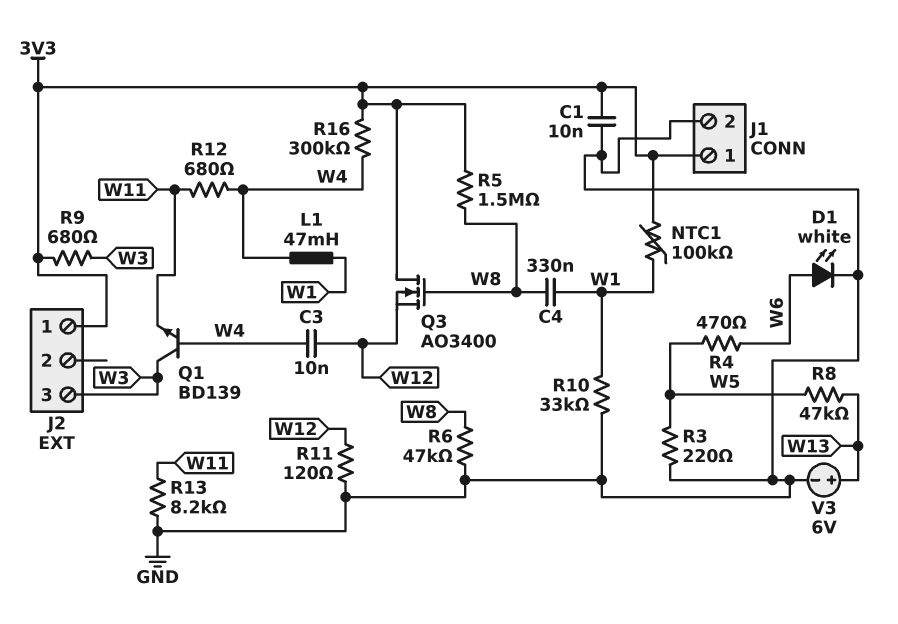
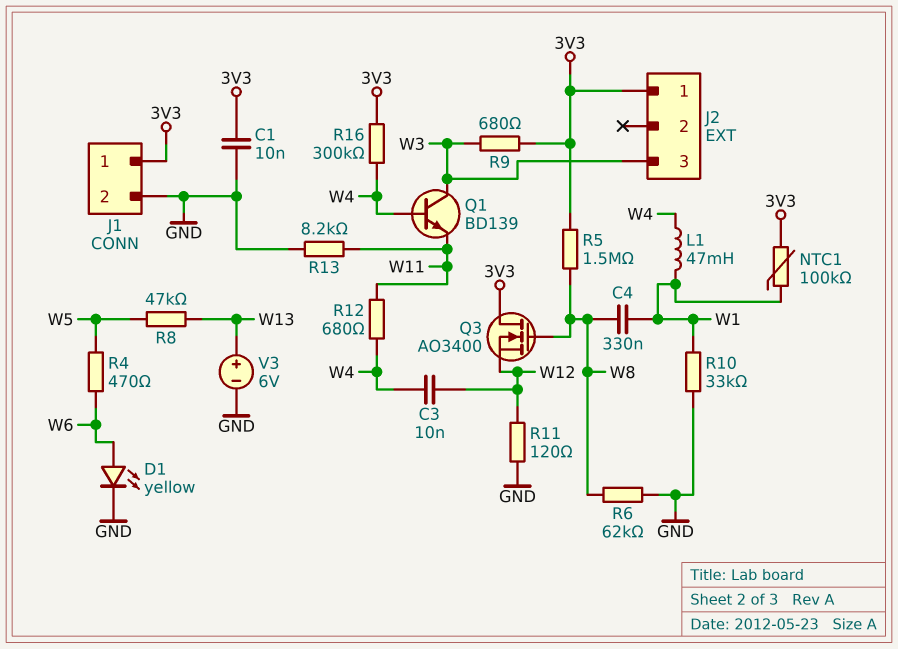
D1: LED white (A W6, K GND) -> LED yellow (A W6, K GND)
R3: 220 (GND, W5) -> none
R6: 47k (GND, W8) -> 62k (GND, W8)

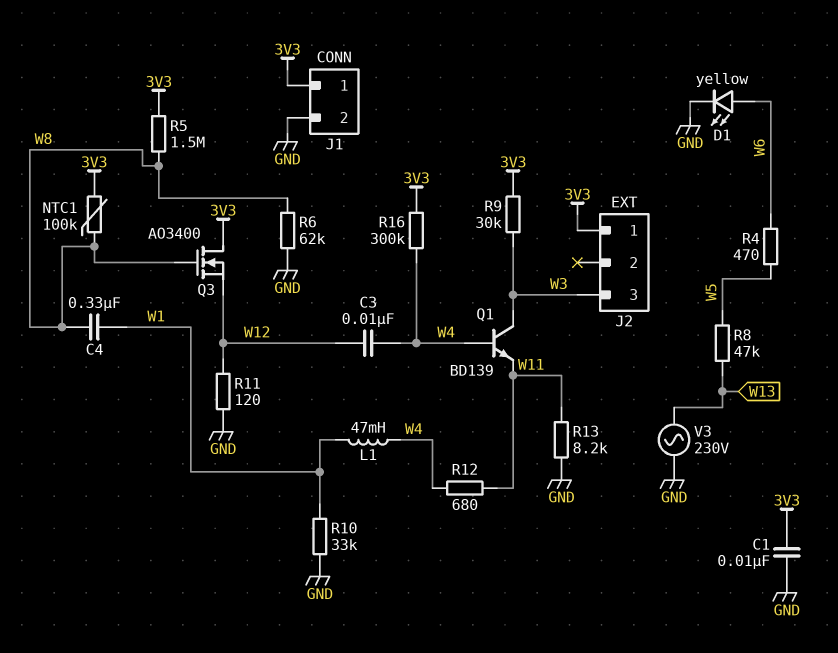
NTC1: 100k (3V3, W1) -> 100k (3V3, W8)
R9: 680 (3V3, W3) -> 30k (3V3, W3)
V3: 6V (plus W13, minus GND) -> AC 230V (GND, W13)

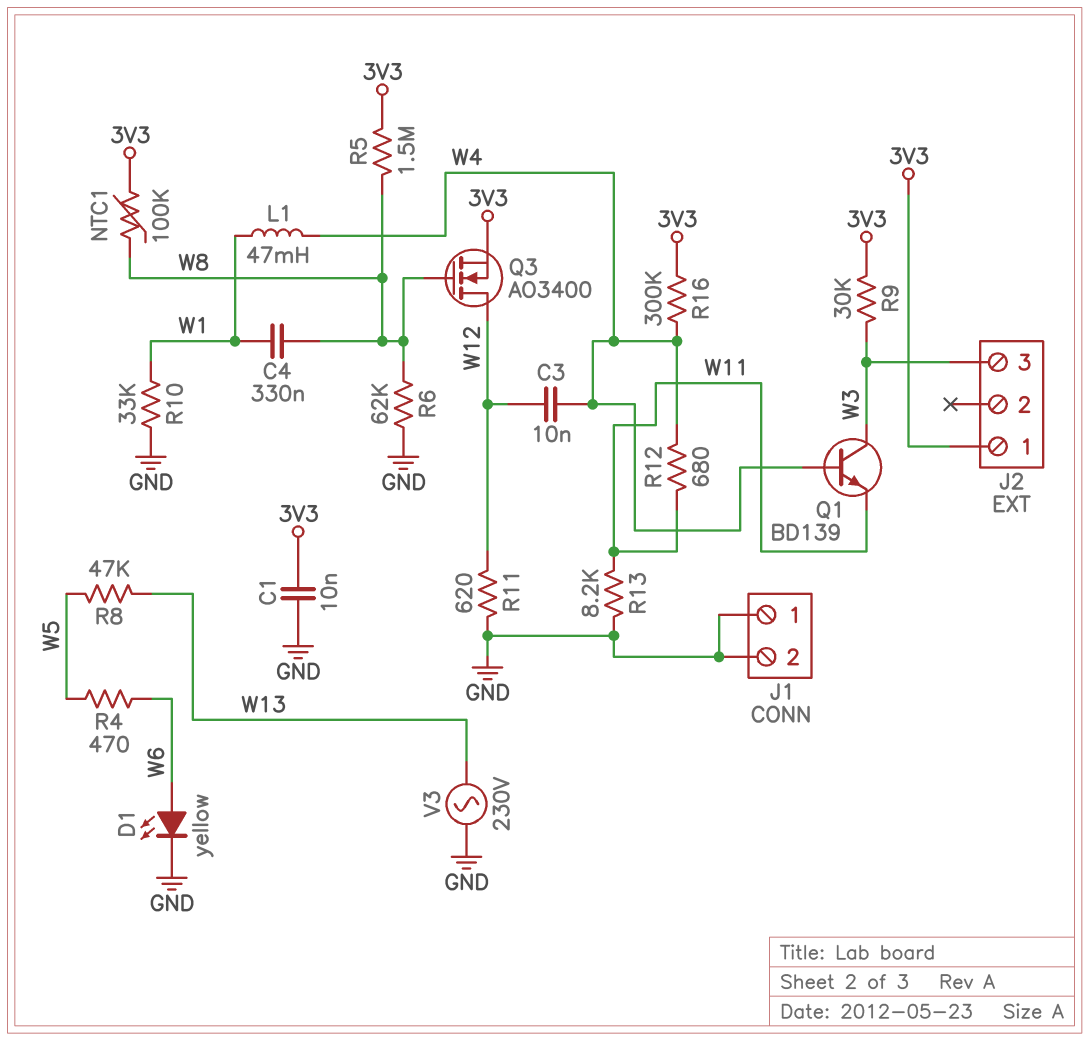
J1 pin 1: 3V3 -> GND
Q3: NMOS AO3400 (G W8, D 3V3, S W12) -> NMOS AO3400 (G W8, D W12, S 3V3)
R11: 120 (GND, W12) -> 620 (GND, W12)

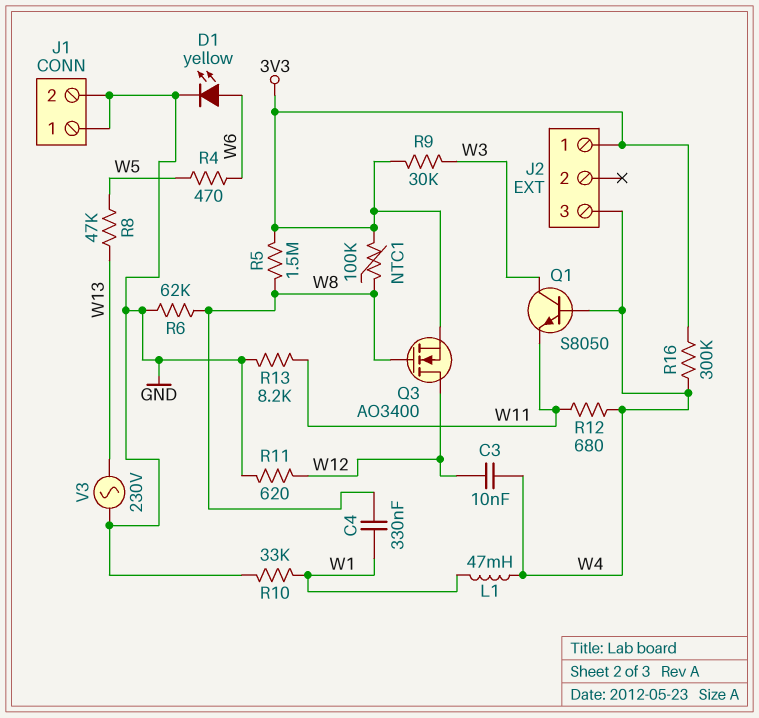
C1: 10nF (3V3, GND) -> none
J2 pin 3: W3 -> W4
Q1: NPN BD139 (B W4, C W3, E W11) -> NPN S8050 (B W4, C W3, E W11)

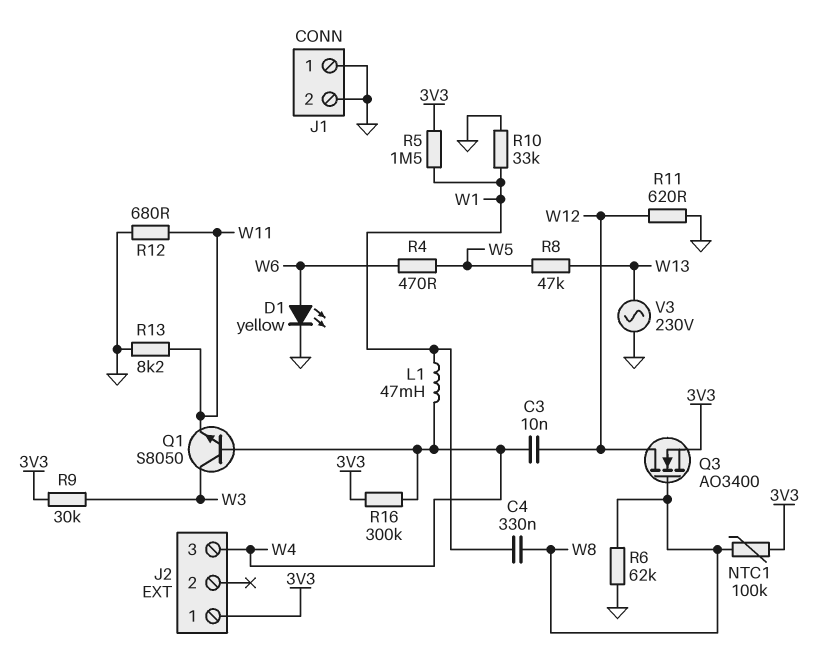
R5: 1.5M (3V3, W8) -> 1.5M (3V3, W1)
R12: 680 (W4, W11) -> 680 (GND, W11)

